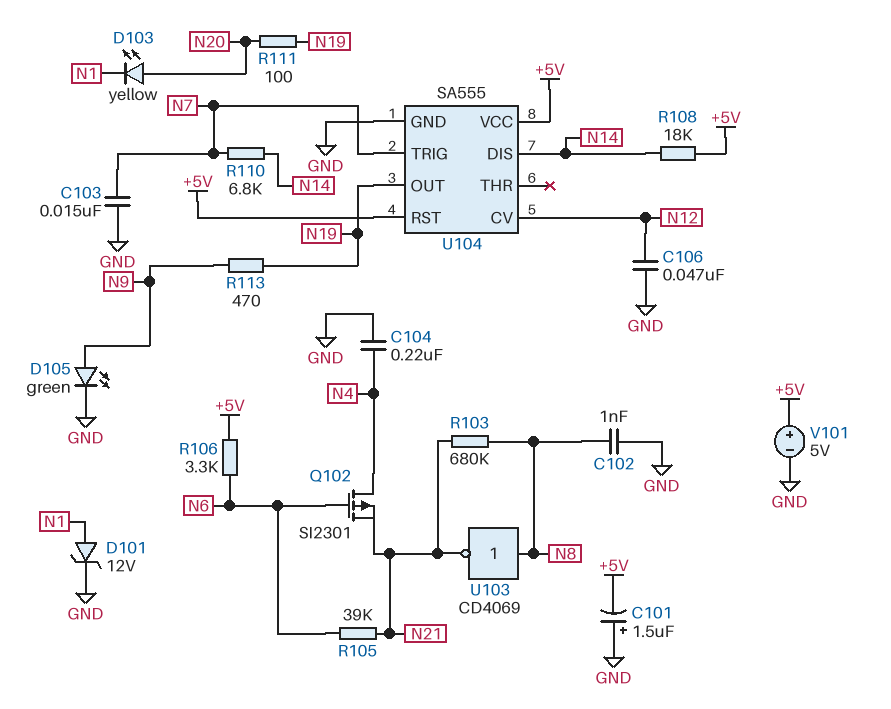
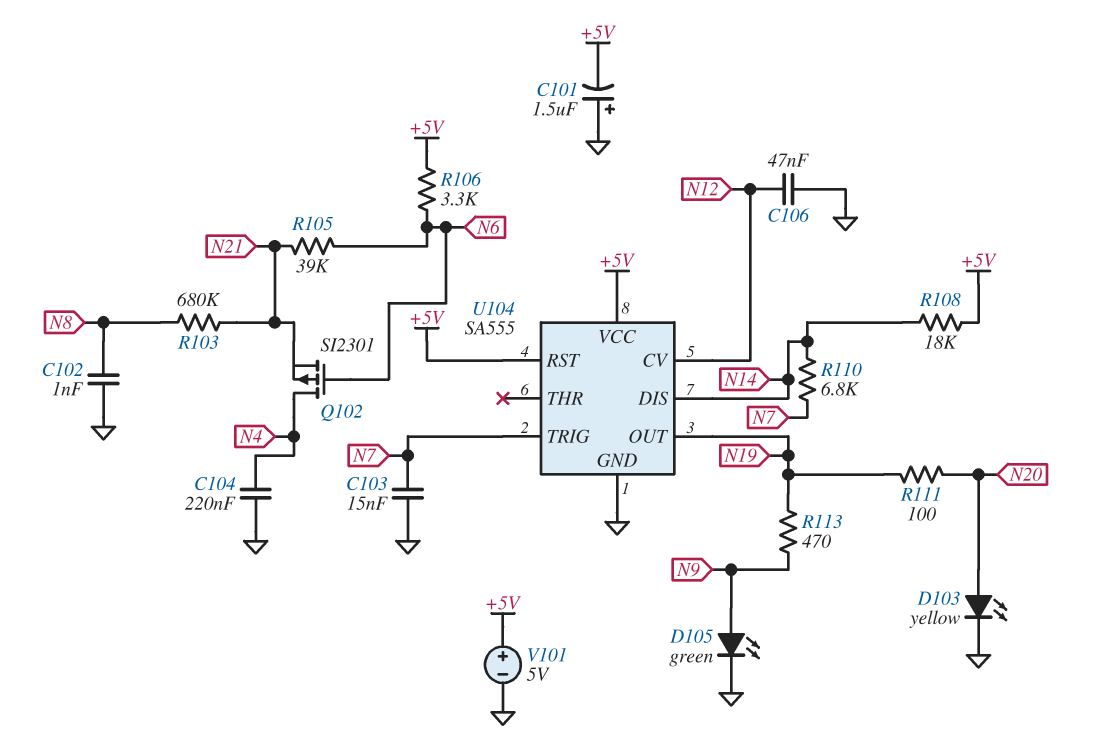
D101: zener 12V (A N1, K GND) -> none
D103: LED yellow (A N20, K N1) -> LED yellow (A N20, K GND)
U103: NOT CD4069 (in N8, out N21) -> none

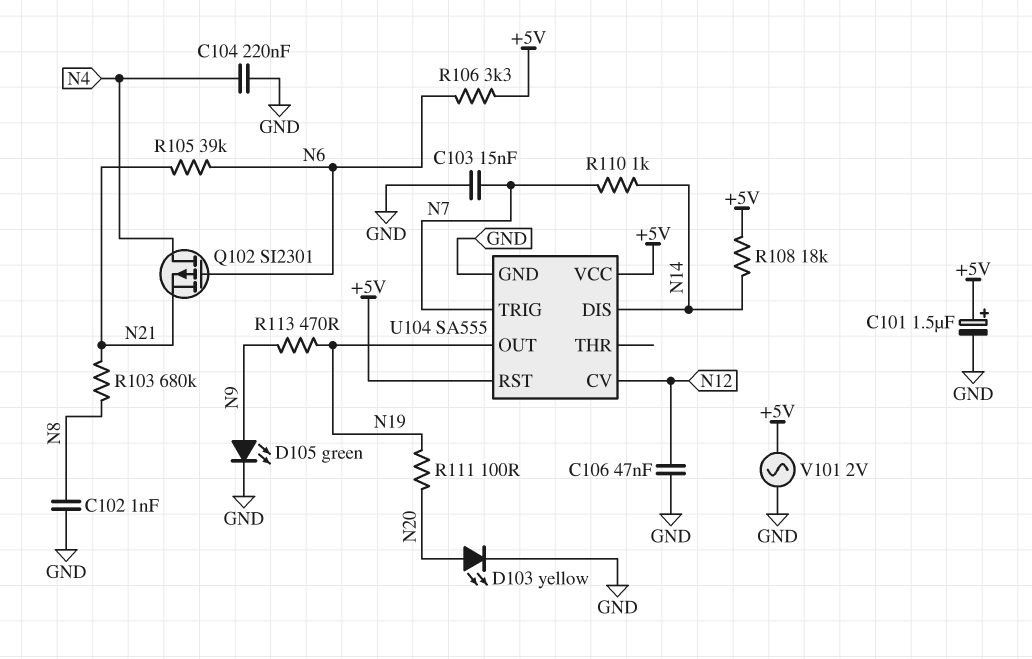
C101: 1.5uF (plus GND, minus +5V) -> 1.5uF (plus +5V, minus GND)
R110: 6.8k (N7, N14) -> 1k (N7, N14)
V101: 5V (plus +5V, minus GND) -> AC 2V (+5V, GND)

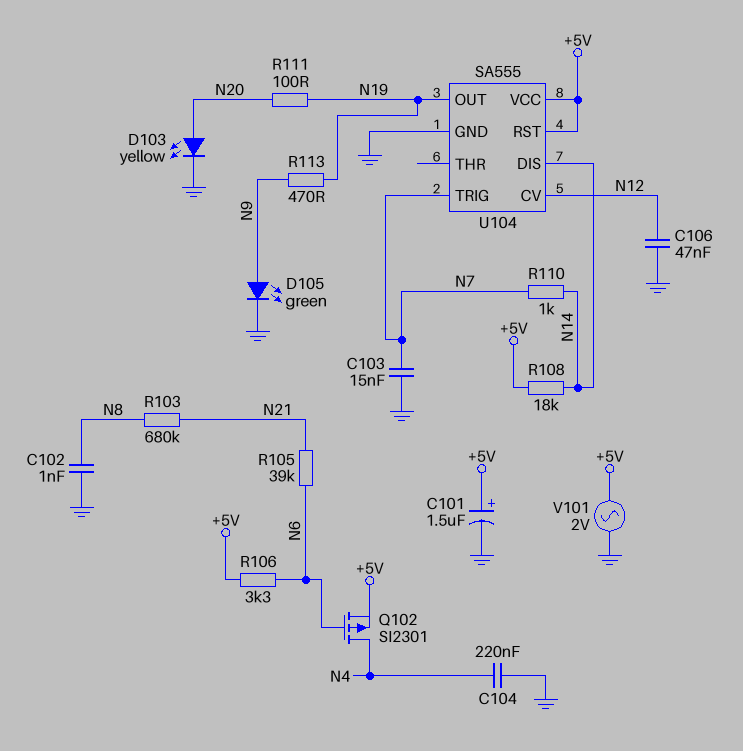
Q102: PMOS SI2301 (G N6, D N4, S N21) -> PMOS SI2301 (G N6, D N4, S +5V)

